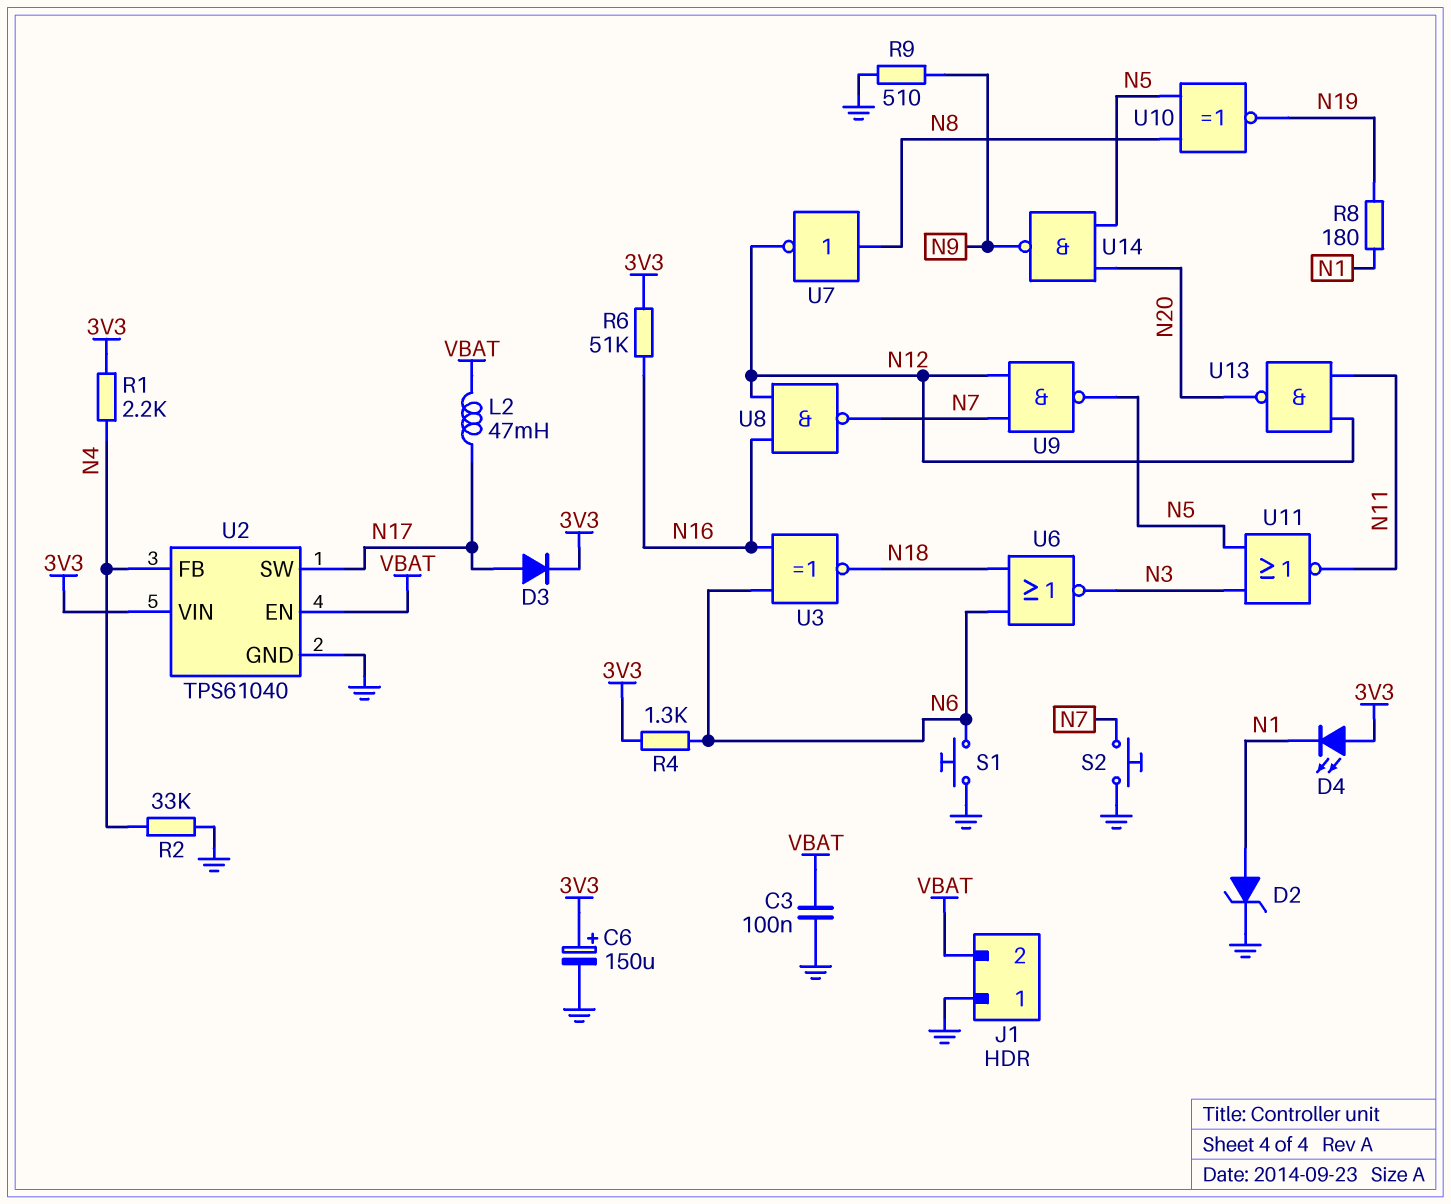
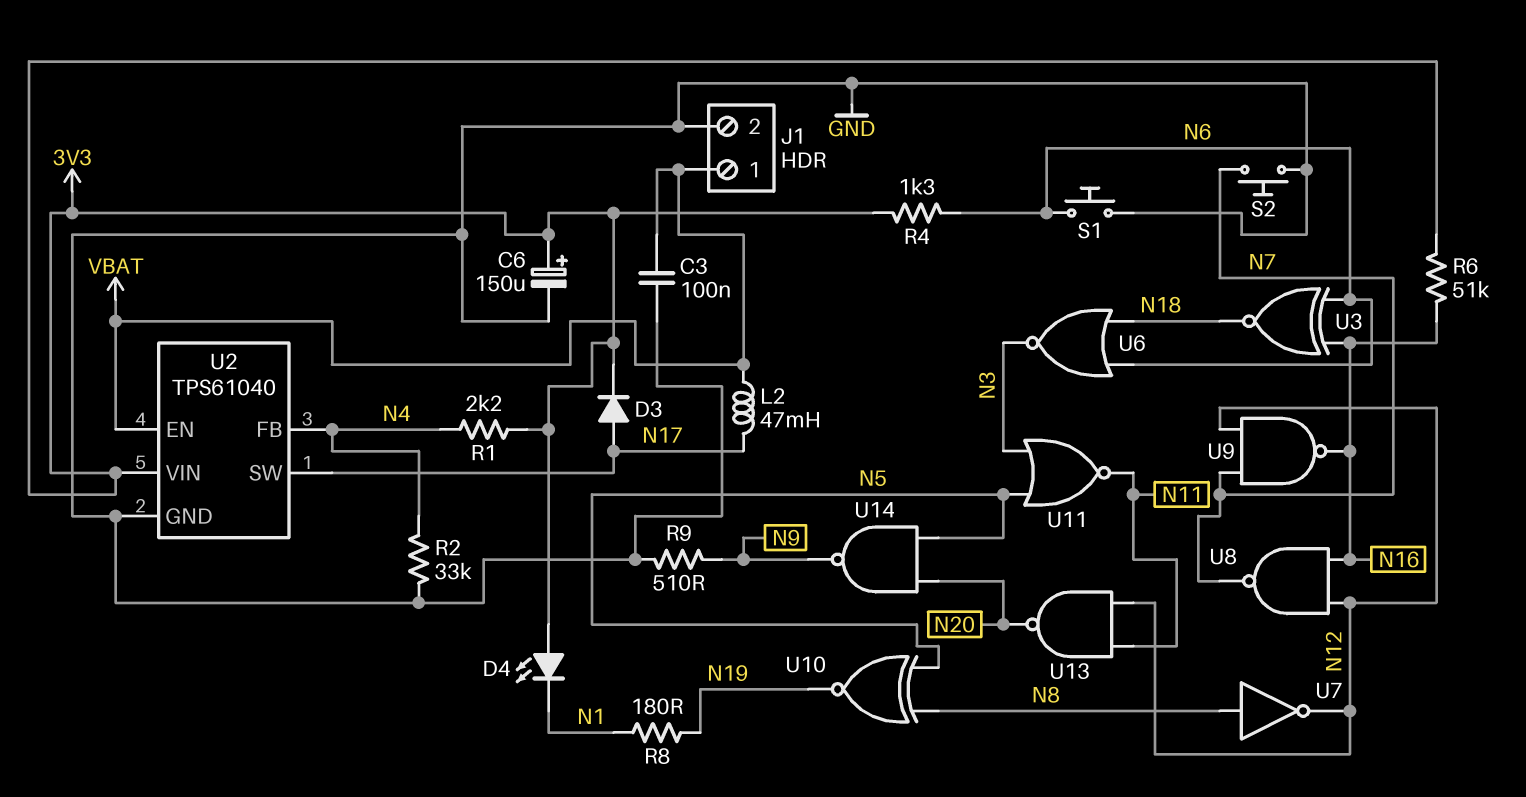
D2: zener (A N1, K GND) -> none
J1 pin 1: GND -> VBAT
J1 pin 2: VBAT -> GND
U9: NAND (in N7, in N12, out N5) -> NAND (in N7, in N12, out N16)

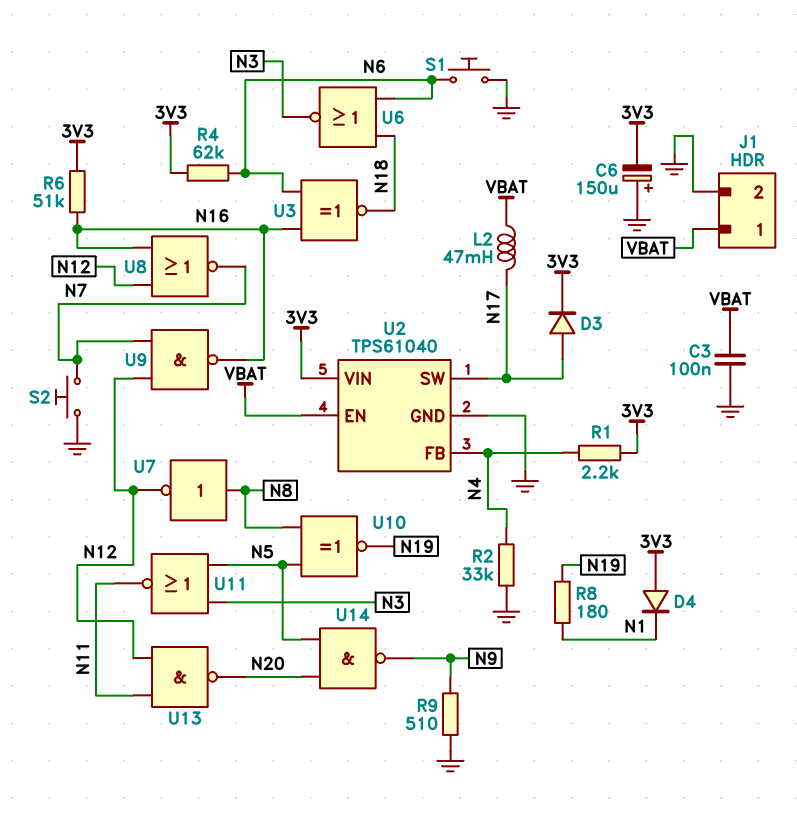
C6: 150uF (plus 3V3, minus GND) -> 150uF (plus GND, minus 3V3)
D4: LED (A 3V3, K N1) -> diode (A 3V3, K N1)
R4: 1.3k (3V3, N6) -> 62k (3V3, N6)
U8: NAND (in N12, in N16, out N7) -> NOR (in N12, in N16, out N7)

